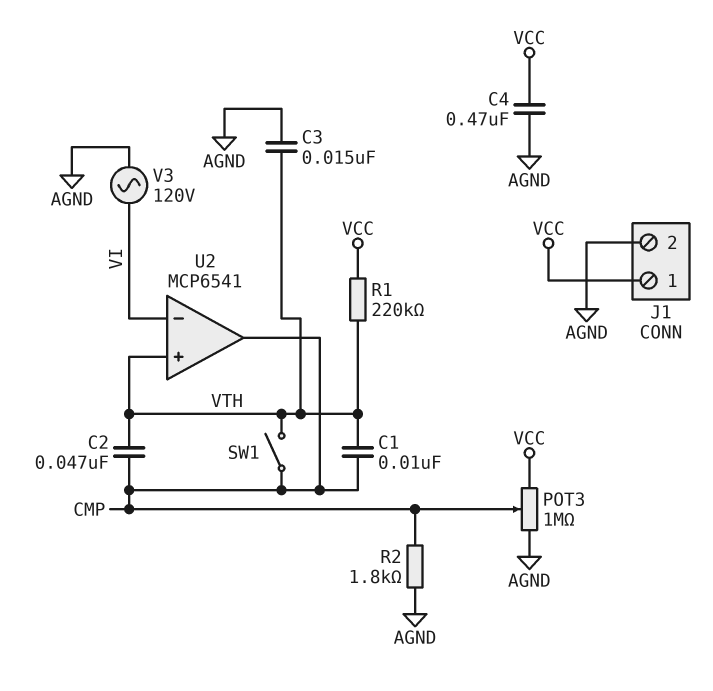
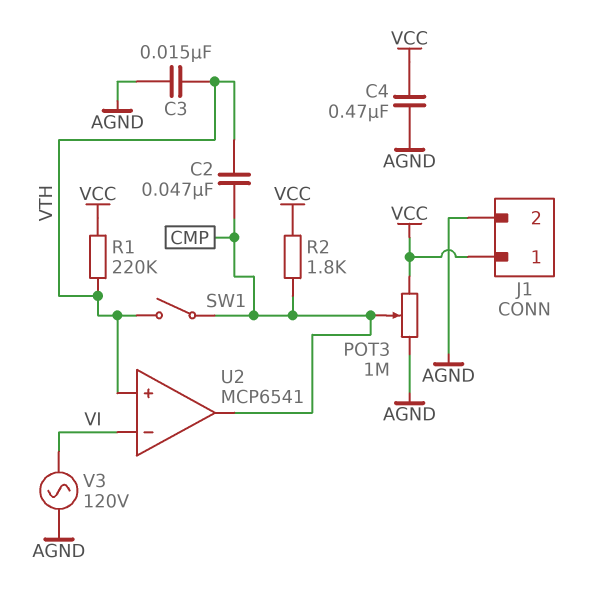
C1: 10nF (CMP, VTH) -> none
R2: 1.8k (AGND, CMP) -> 1.8k (CMP, VCC)

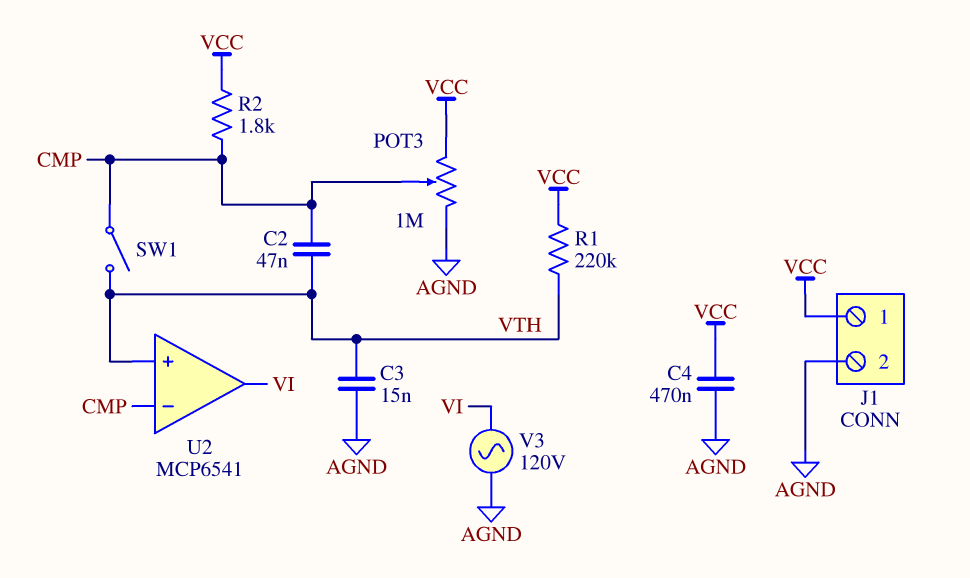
U2 pin in-: VI -> CMP
U2 pin out: CMP -> VI

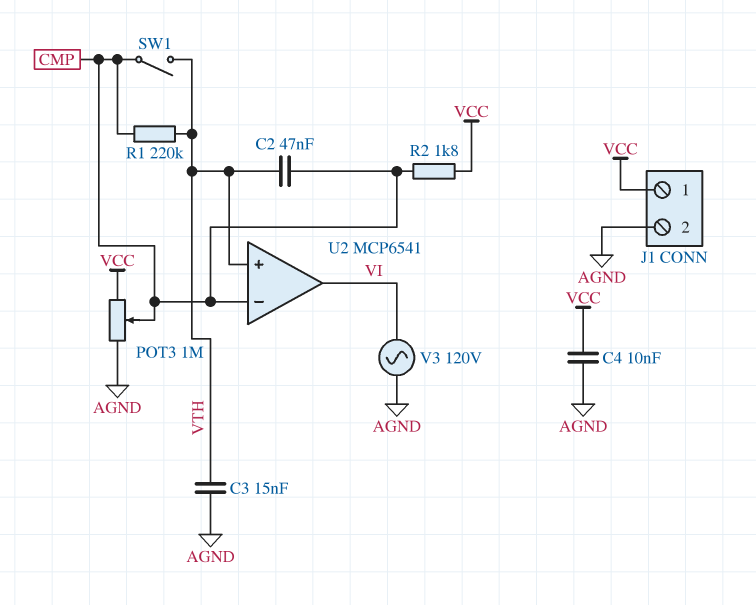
C4: 470nF (AGND, VCC) -> 10nF (AGND, VCC)
R1: 220k (VCC, VTH) -> 220k (CMP, VTH)

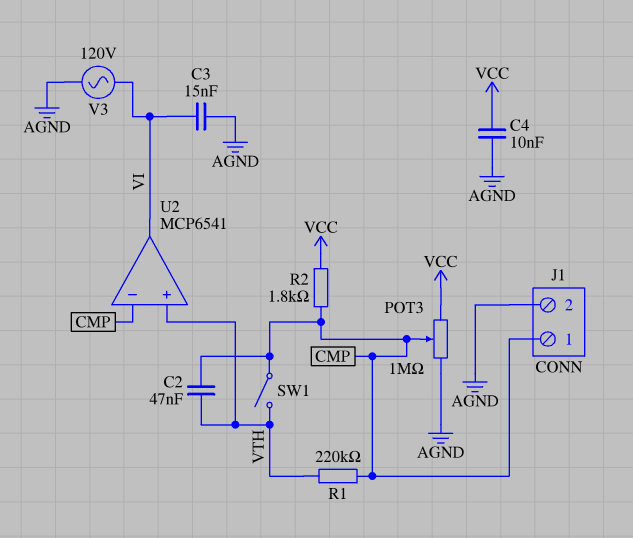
C3: 15nF (AGND, VTH) -> 15nF (AGND, VI)
J1 pin 1: VCC -> CMP

